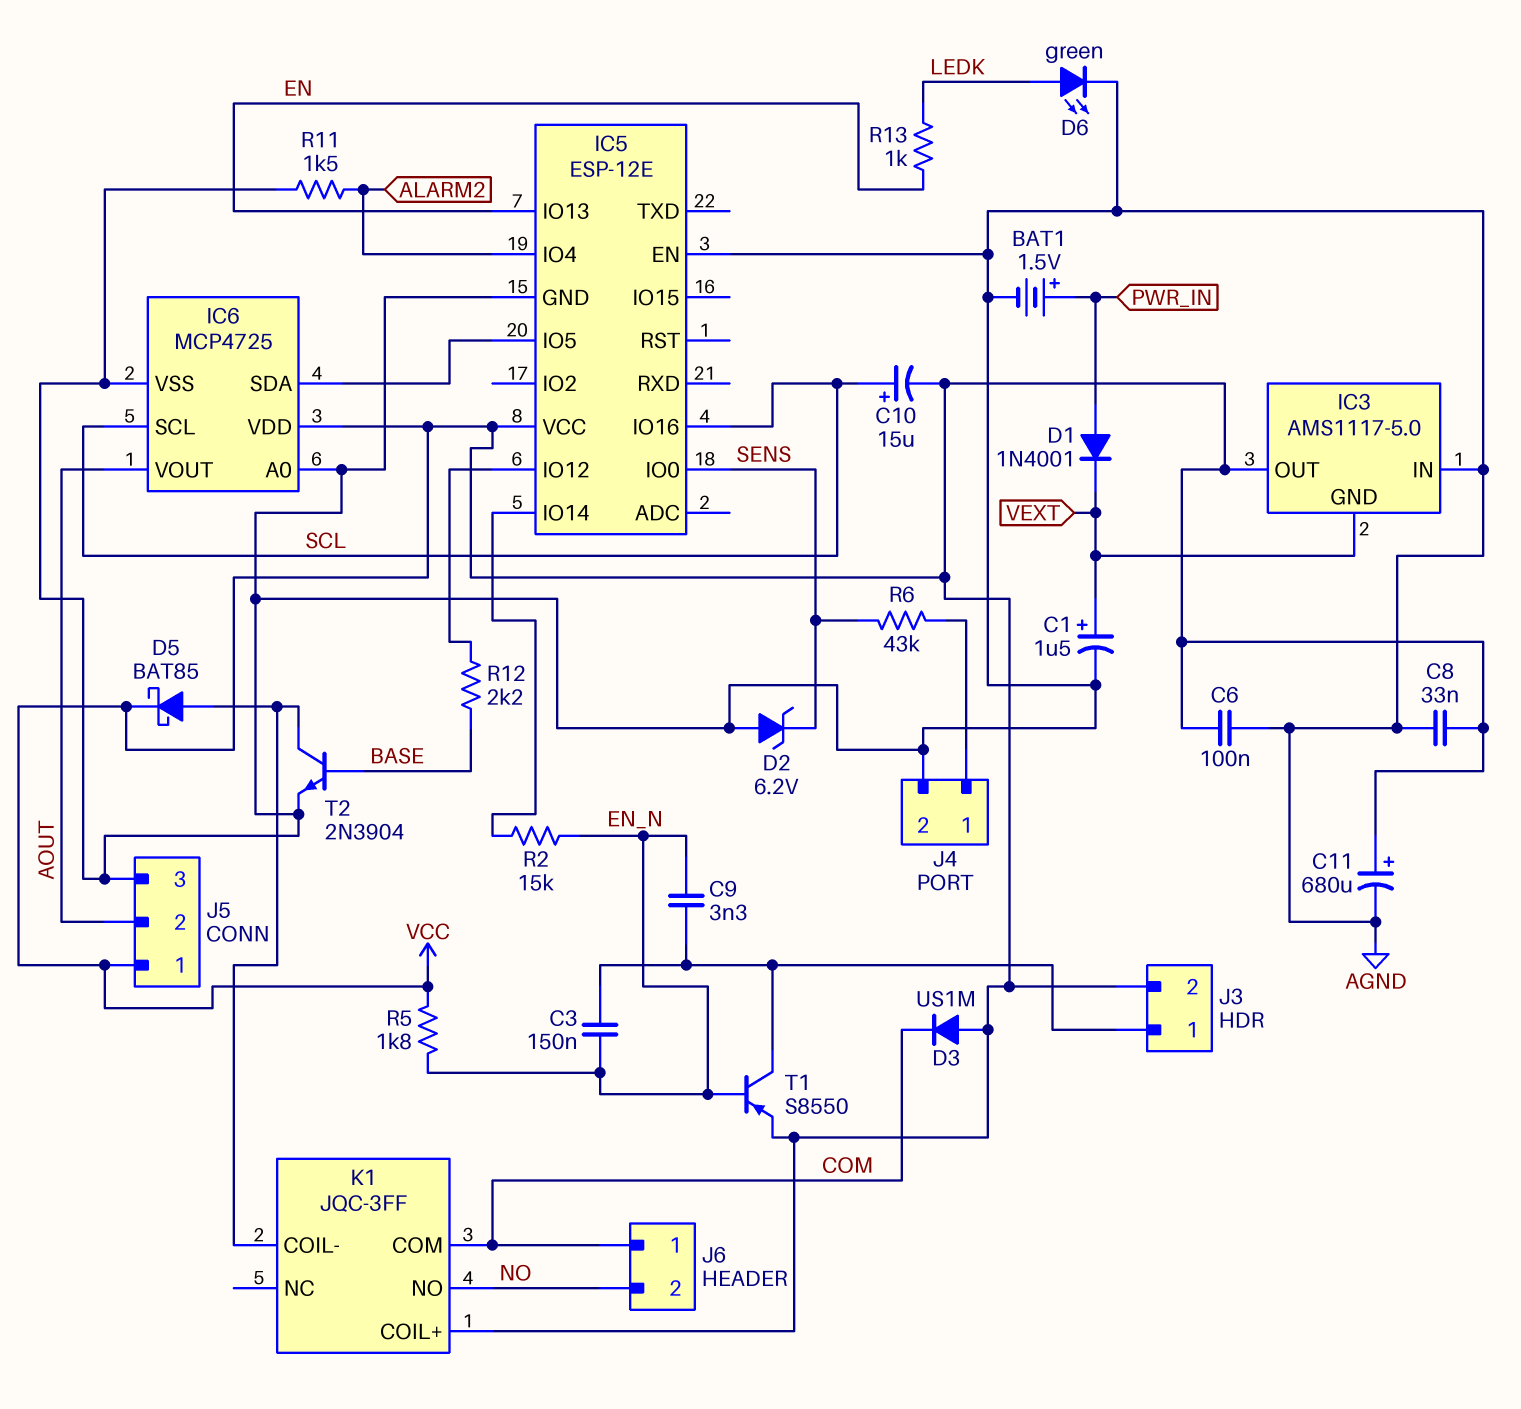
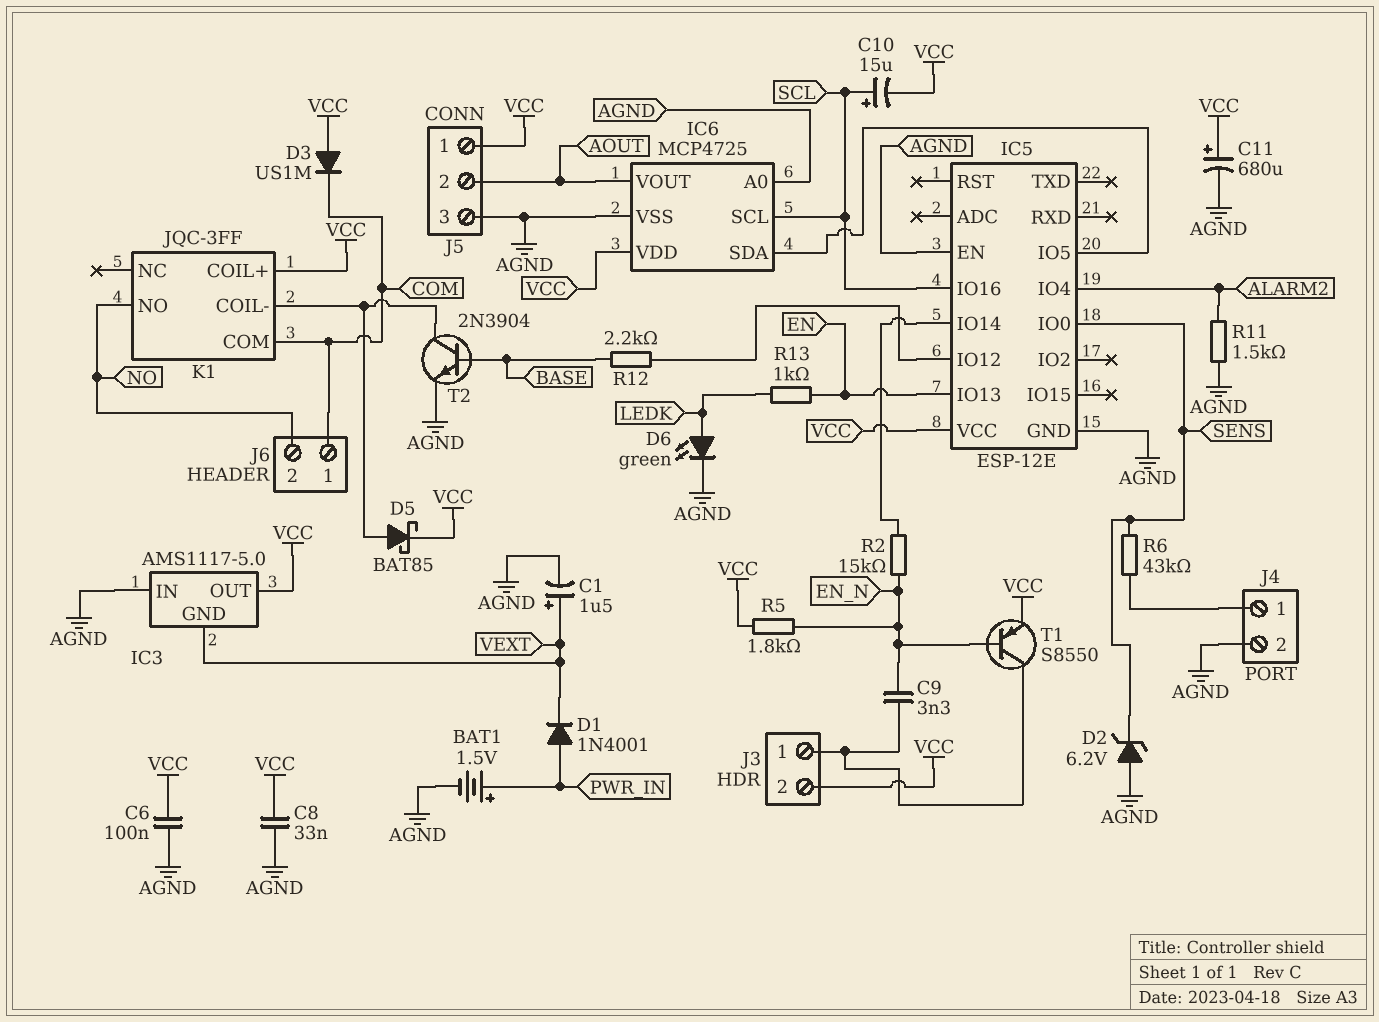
C3: 150nF (EN_N, J3/1) -> none

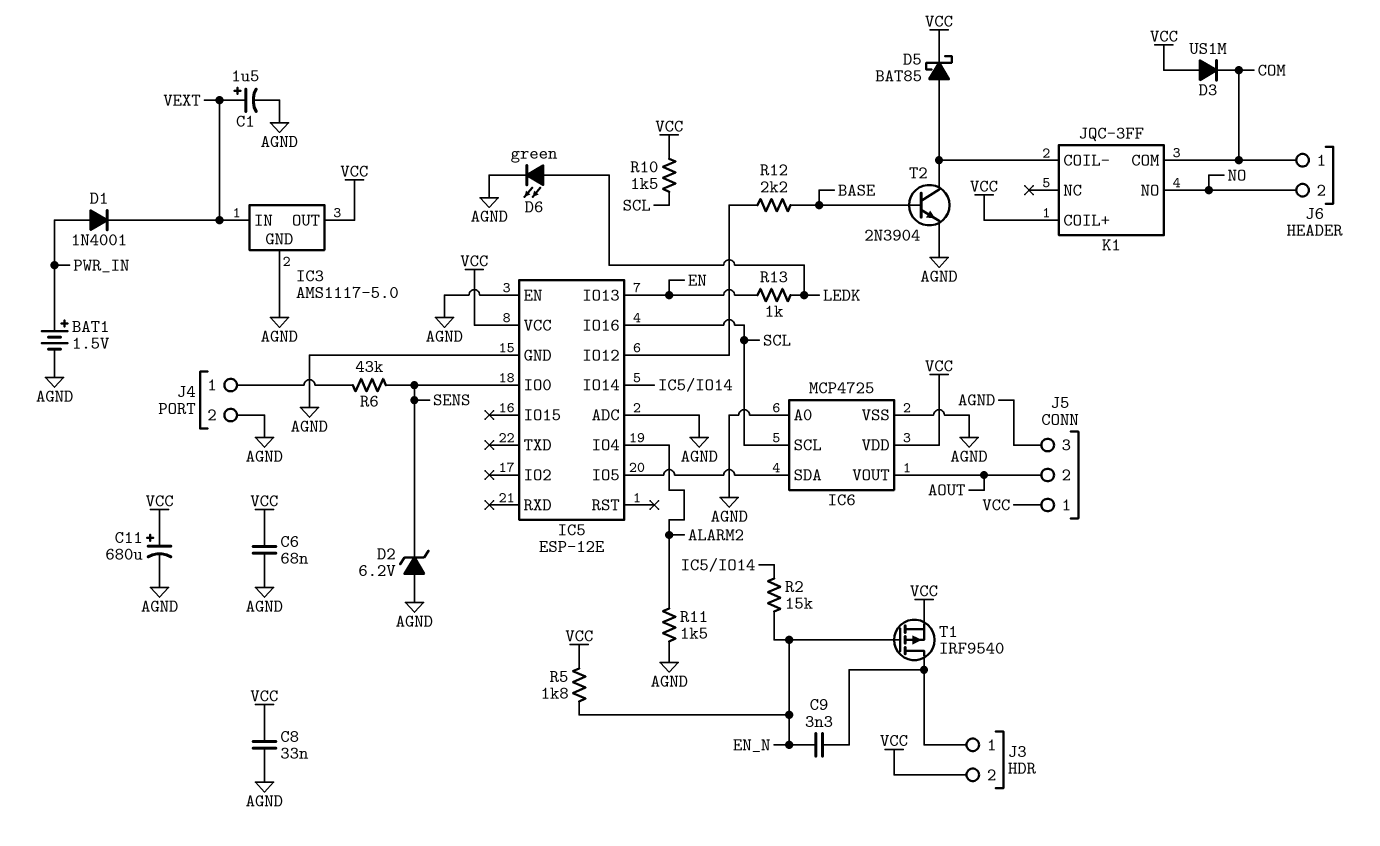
C6: 100nF (AGND, VCC) -> 68nF (AGND, VCC)
C10: 15uF (plus SCL, minus VCC) -> none
IC3 pin GND: VEXT -> AGND
IC3 pin IN: AGND -> VEXT
IC5 pin ADC: none -> AGND
R10: none -> 1.5k (SCL, VCC)
T1: PNP S8550 (B EN_N, C J3/1, E VCC) -> PMOS IRF9540 (G EN_N, D J3/1, S VCC)

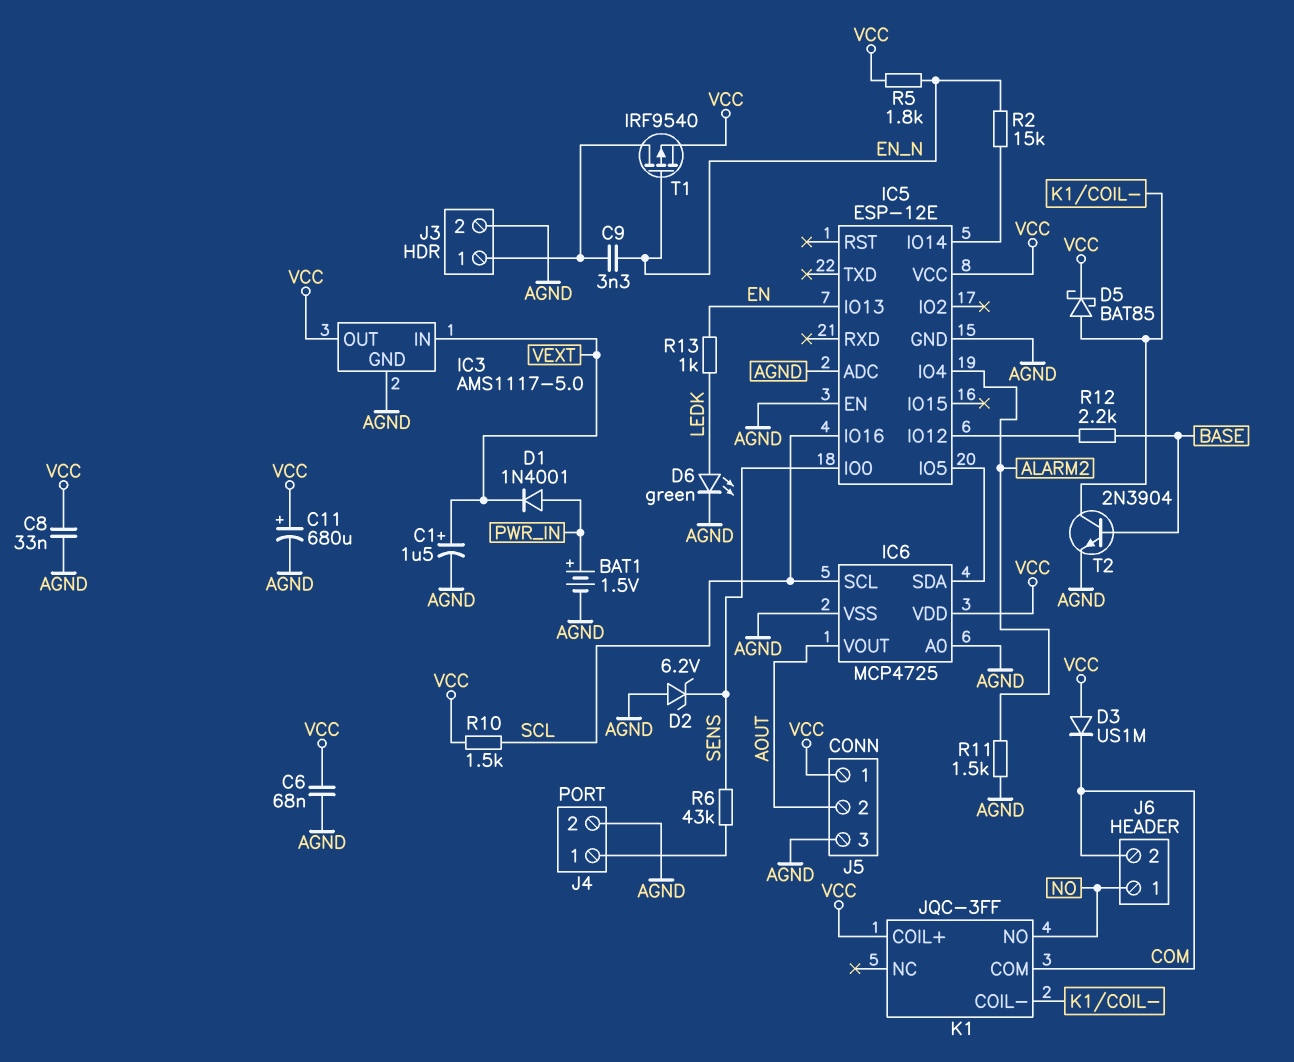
J3 pin 2: VCC -> AGND
J6 pin 1: COM -> NO
J6 pin 2: NO -> COM

